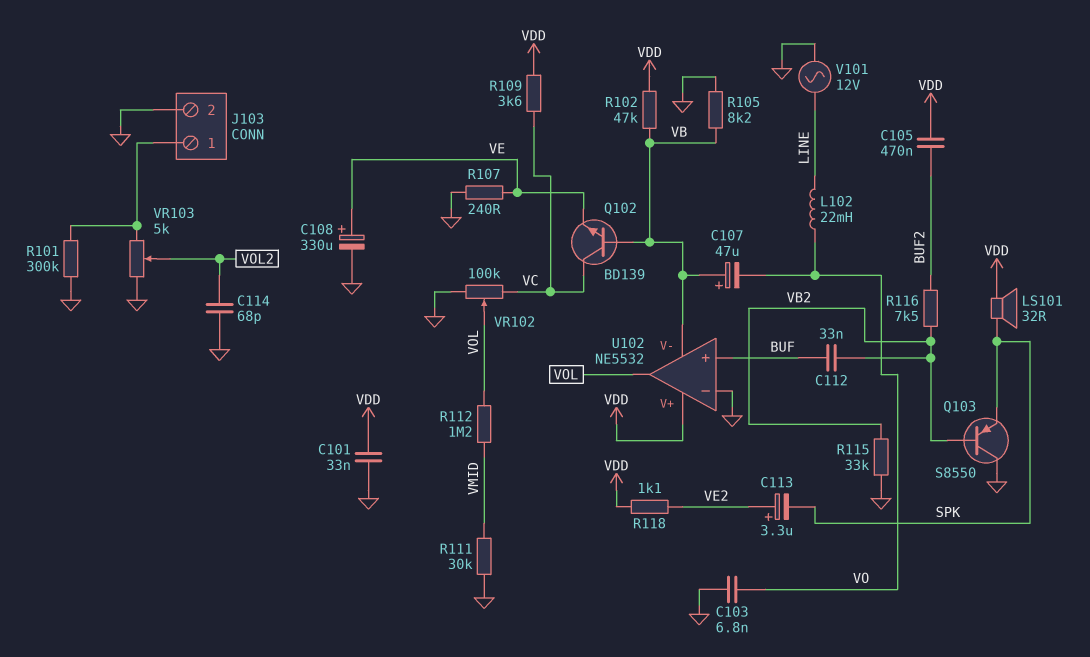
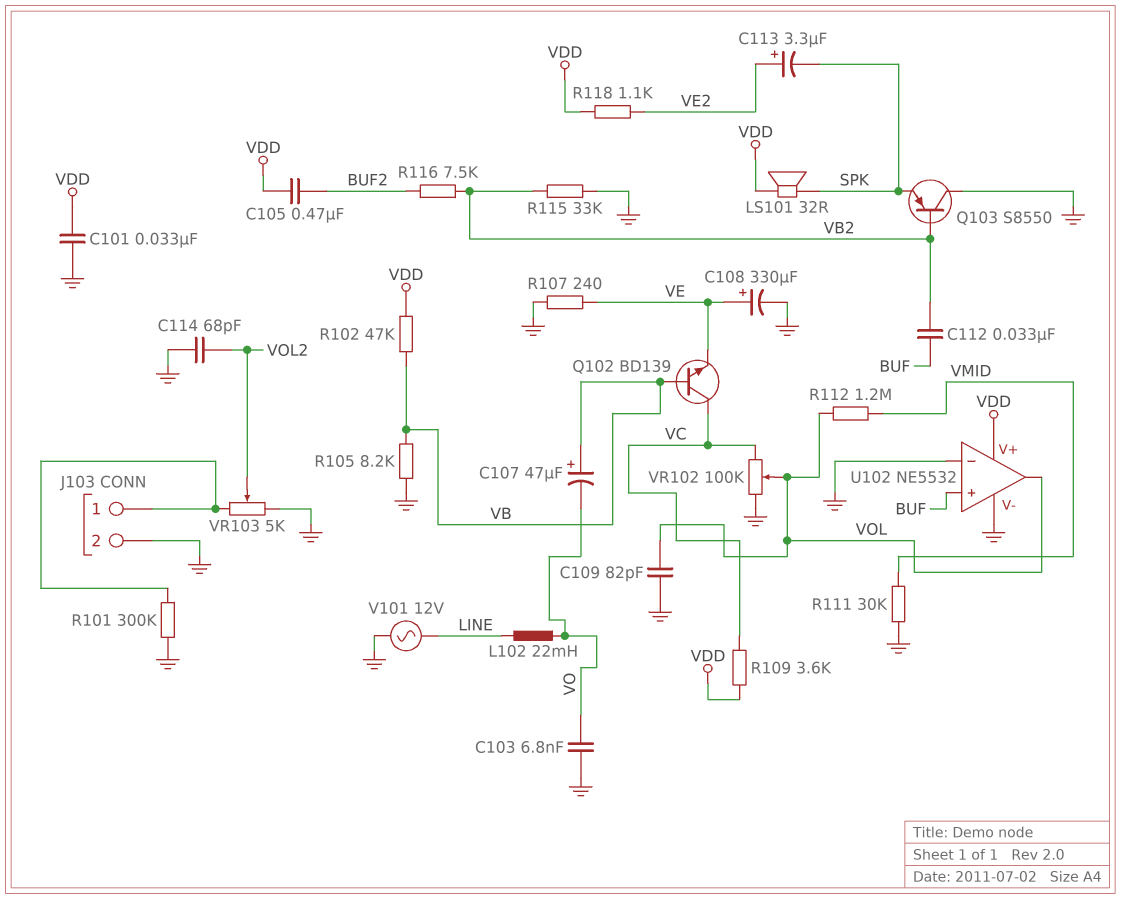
C109: none -> 82pF (GND, VOL)
U102 pin V-: VB -> GND

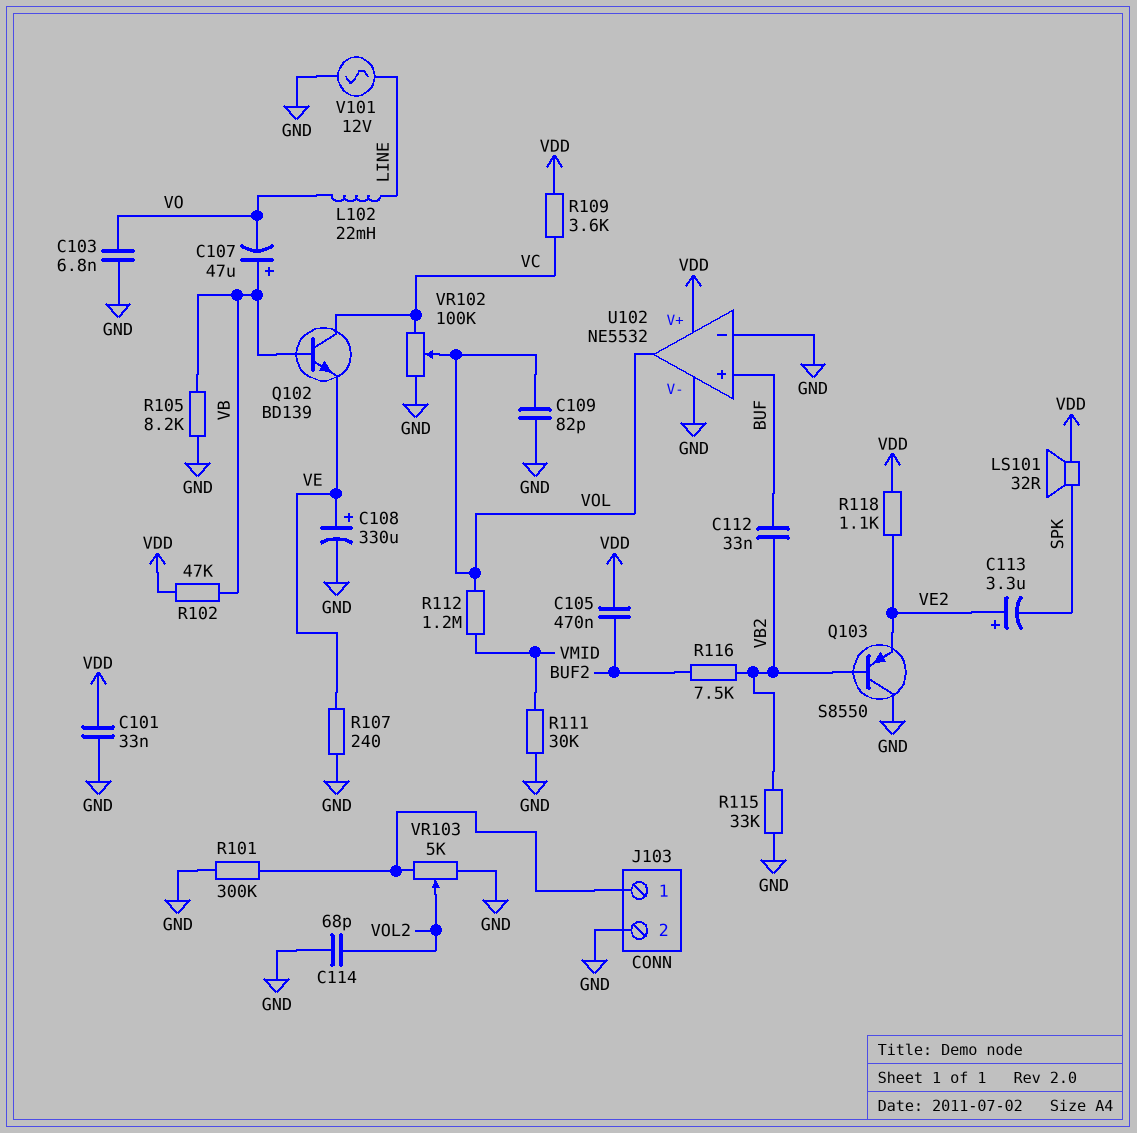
Q103: PNP S8550 (B VB2, C GND, E SPK) -> PNP S8550 (B VB2, C GND, E VE2)

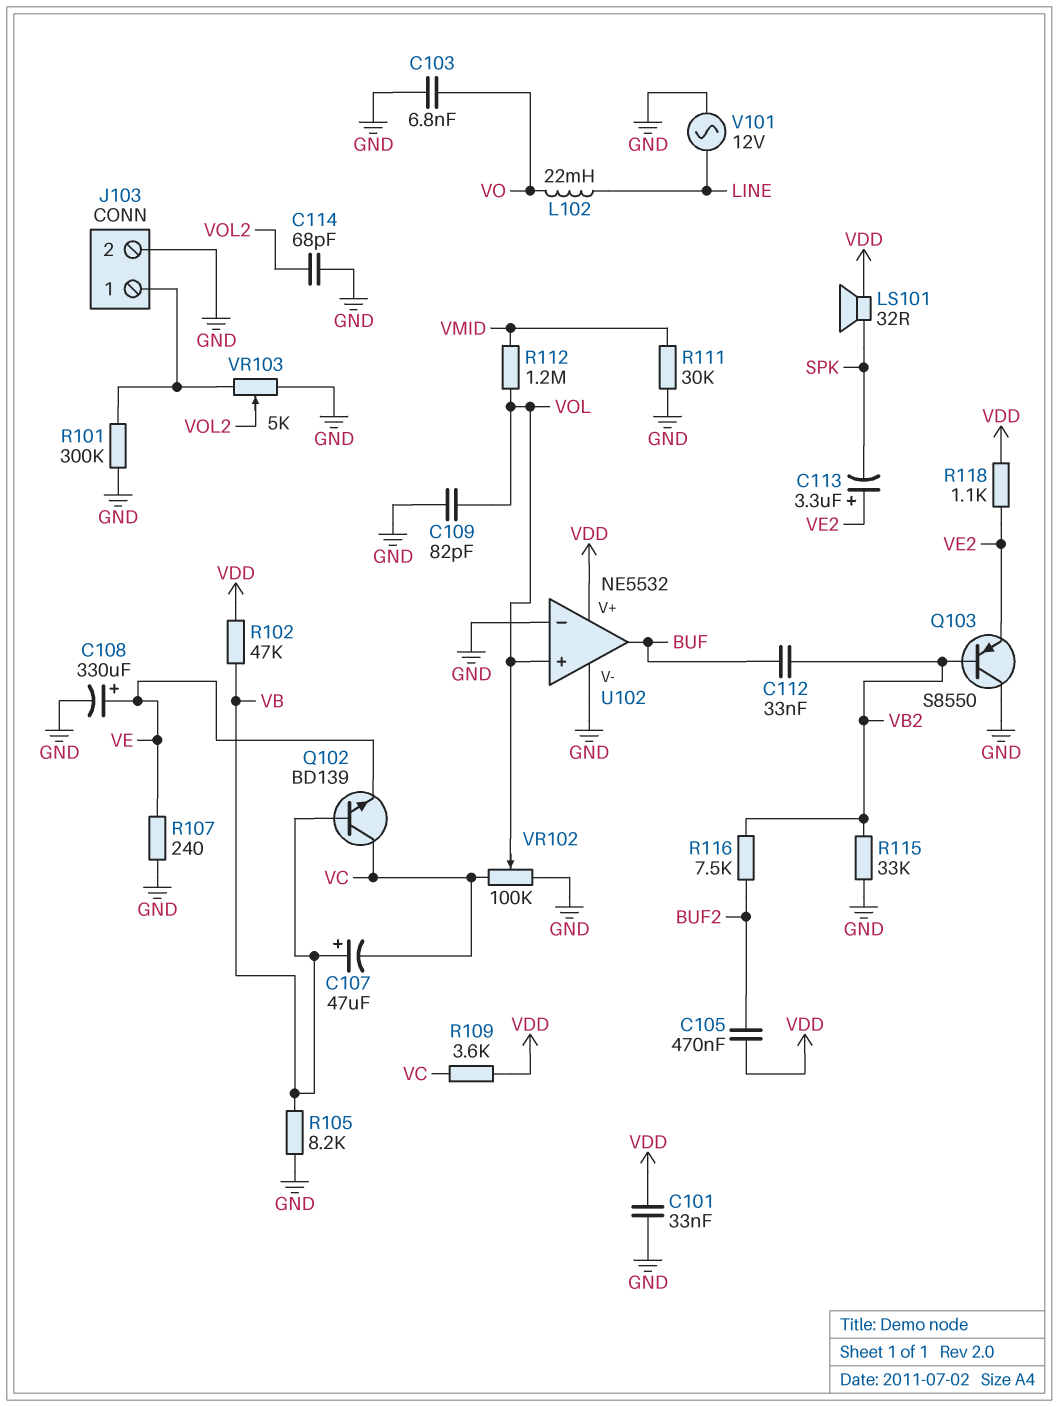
C107: 47uF (plus VB, minus VO) -> 47uF (plus VB, minus VC)
U102 pin in+: BUF -> VOL
U102 pin out: VOL -> BUF

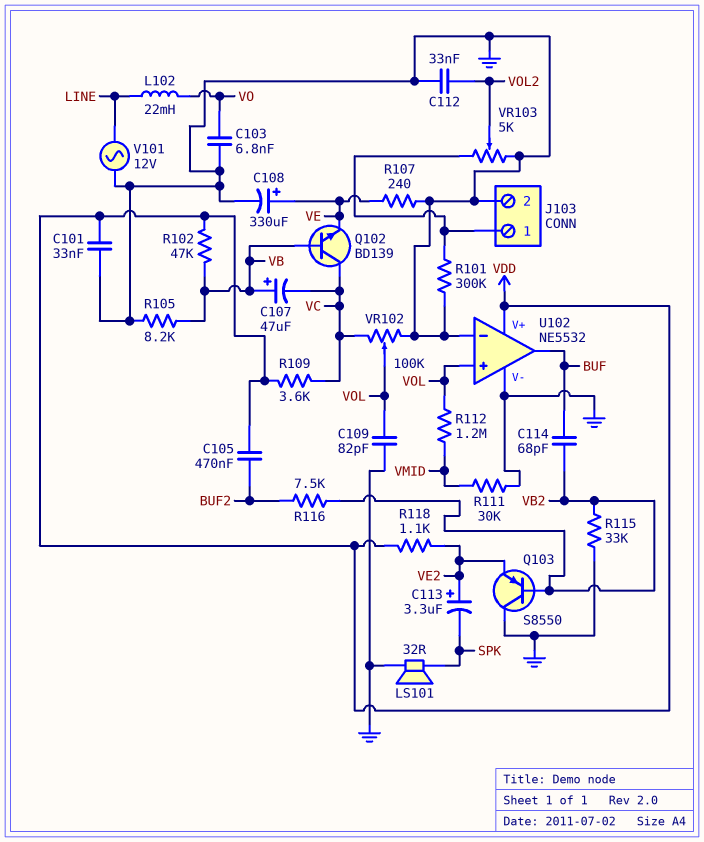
C112: 33nF (BUF, VB2) -> 33nF (GND, VOL2)
C114: 68pF (GND, VOL2) -> 68pF (BUF, VB2)
LS101: speaker 32R (SPK, VDD) -> speaker 32R (GND, SPK)

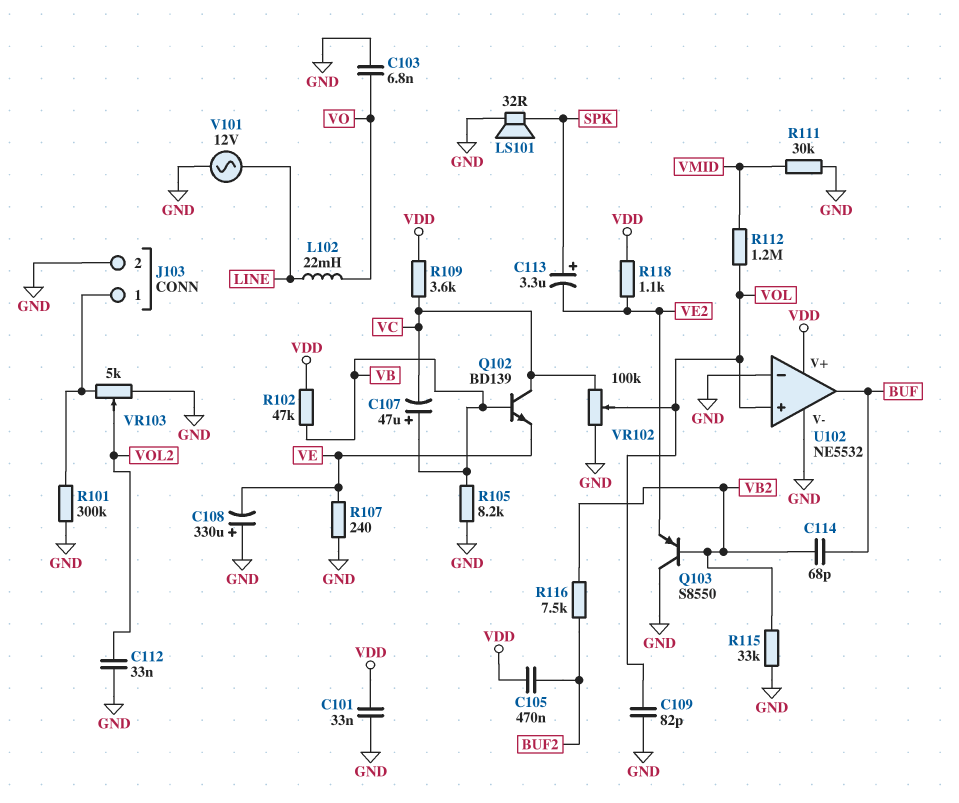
C108: 330uF (plus VE, minus GND) -> 330uF (plus GND, minus VE)
C113: 3.3uF (plus VE2, minus SPK) -> 3.3uF (plus SPK, minus VE2)

